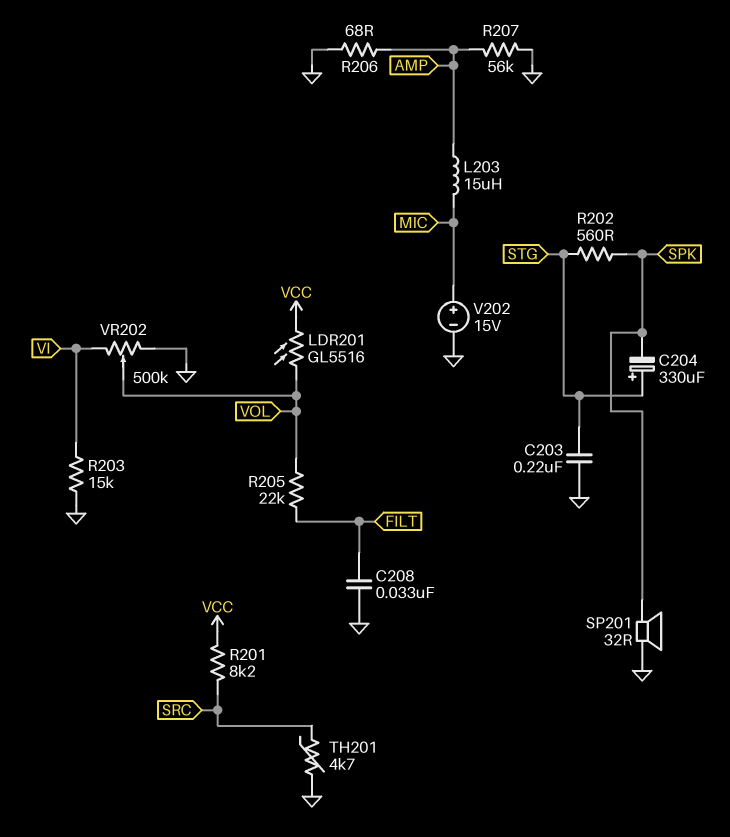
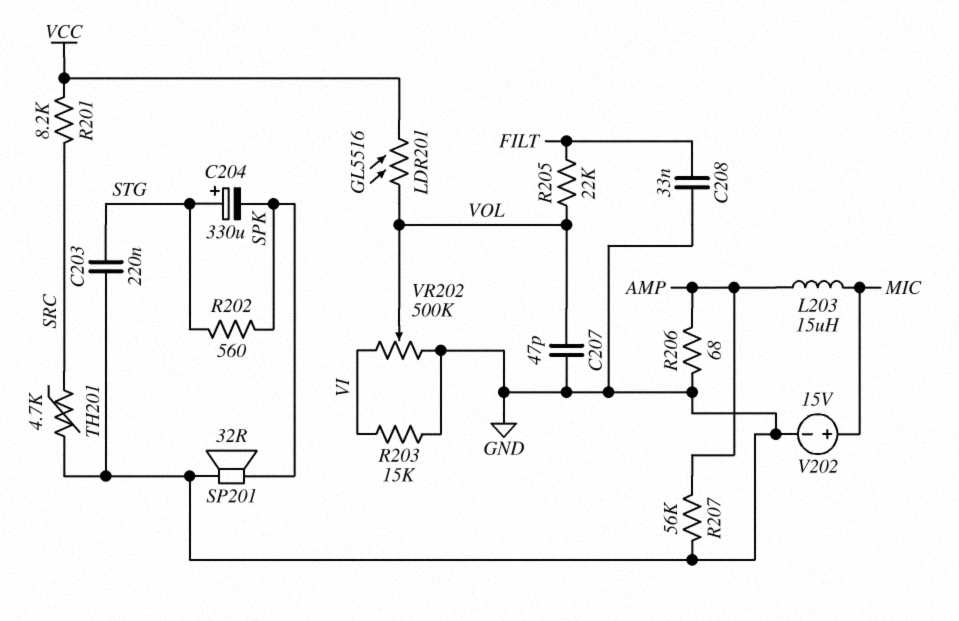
C207: none -> 47pF (GND, VOL)

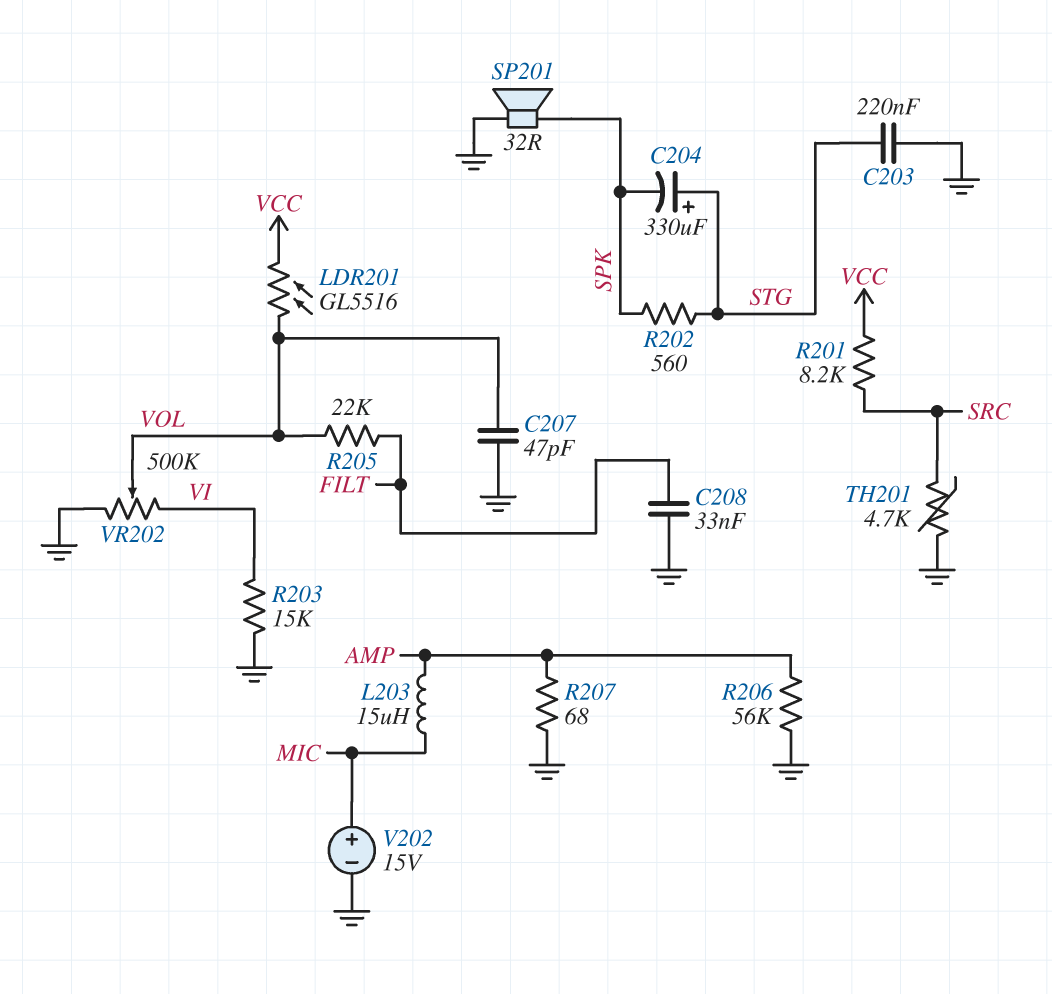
R206: 68 (AMP, GND) -> 56k (AMP, GND)
R207: 56k (AMP, GND) -> 68 (AMP, GND)

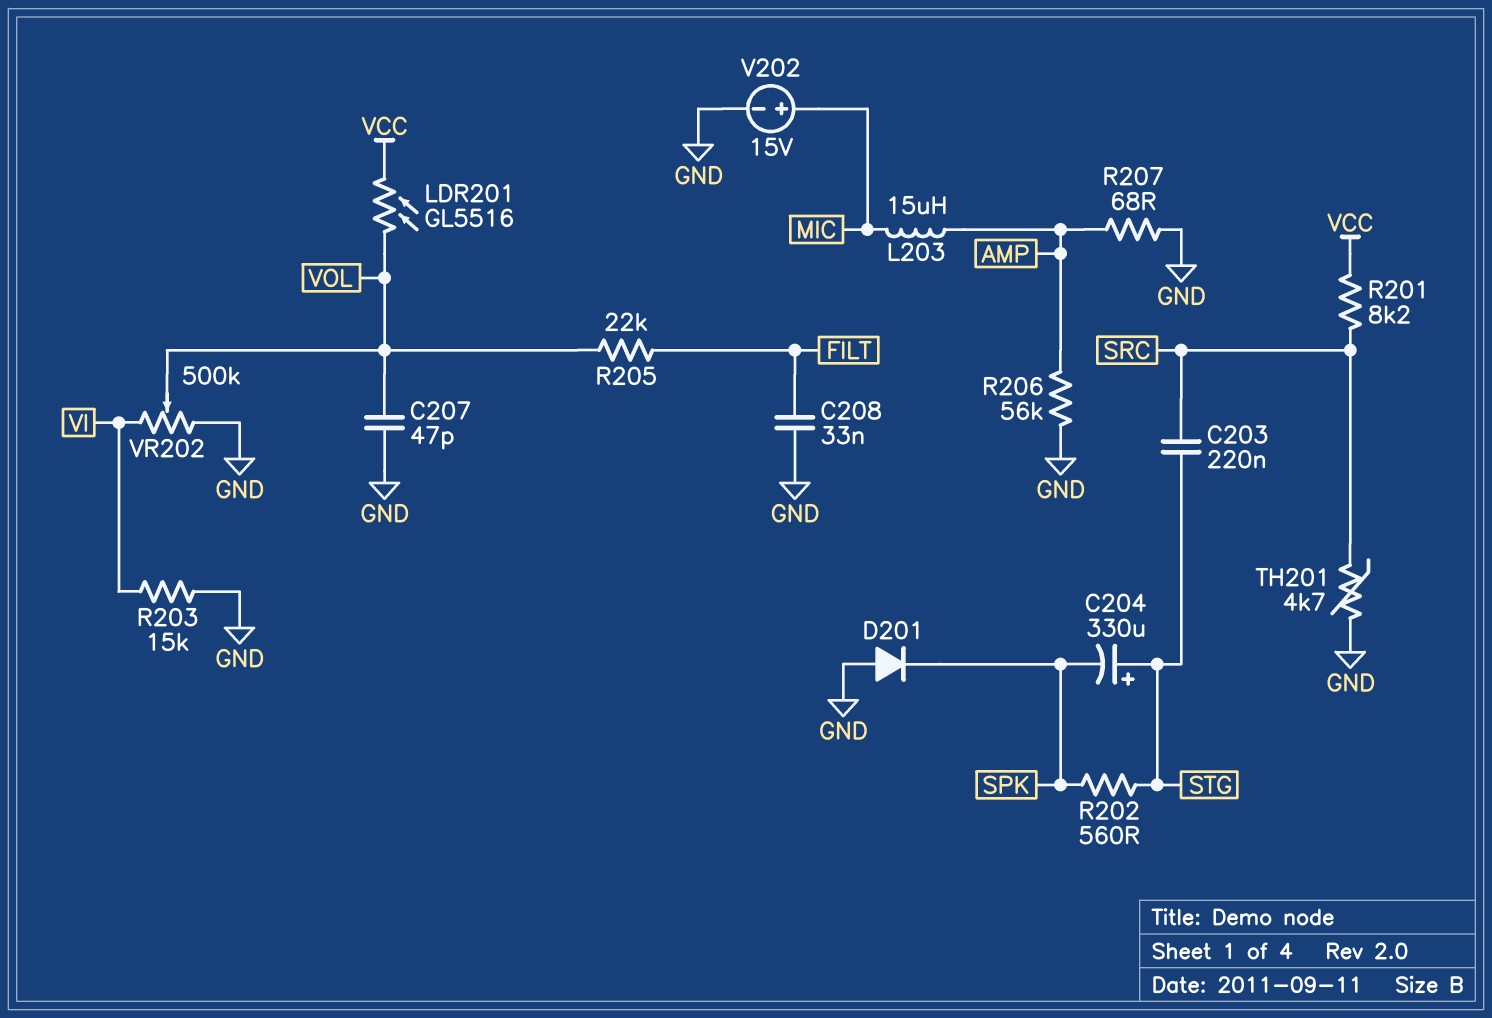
C203: 220nF (GND, STG) -> 220nF (SRC, STG)
D201: none -> diode (A GND, K SPK)
SP201: speaker 32R (GND, SPK) -> none

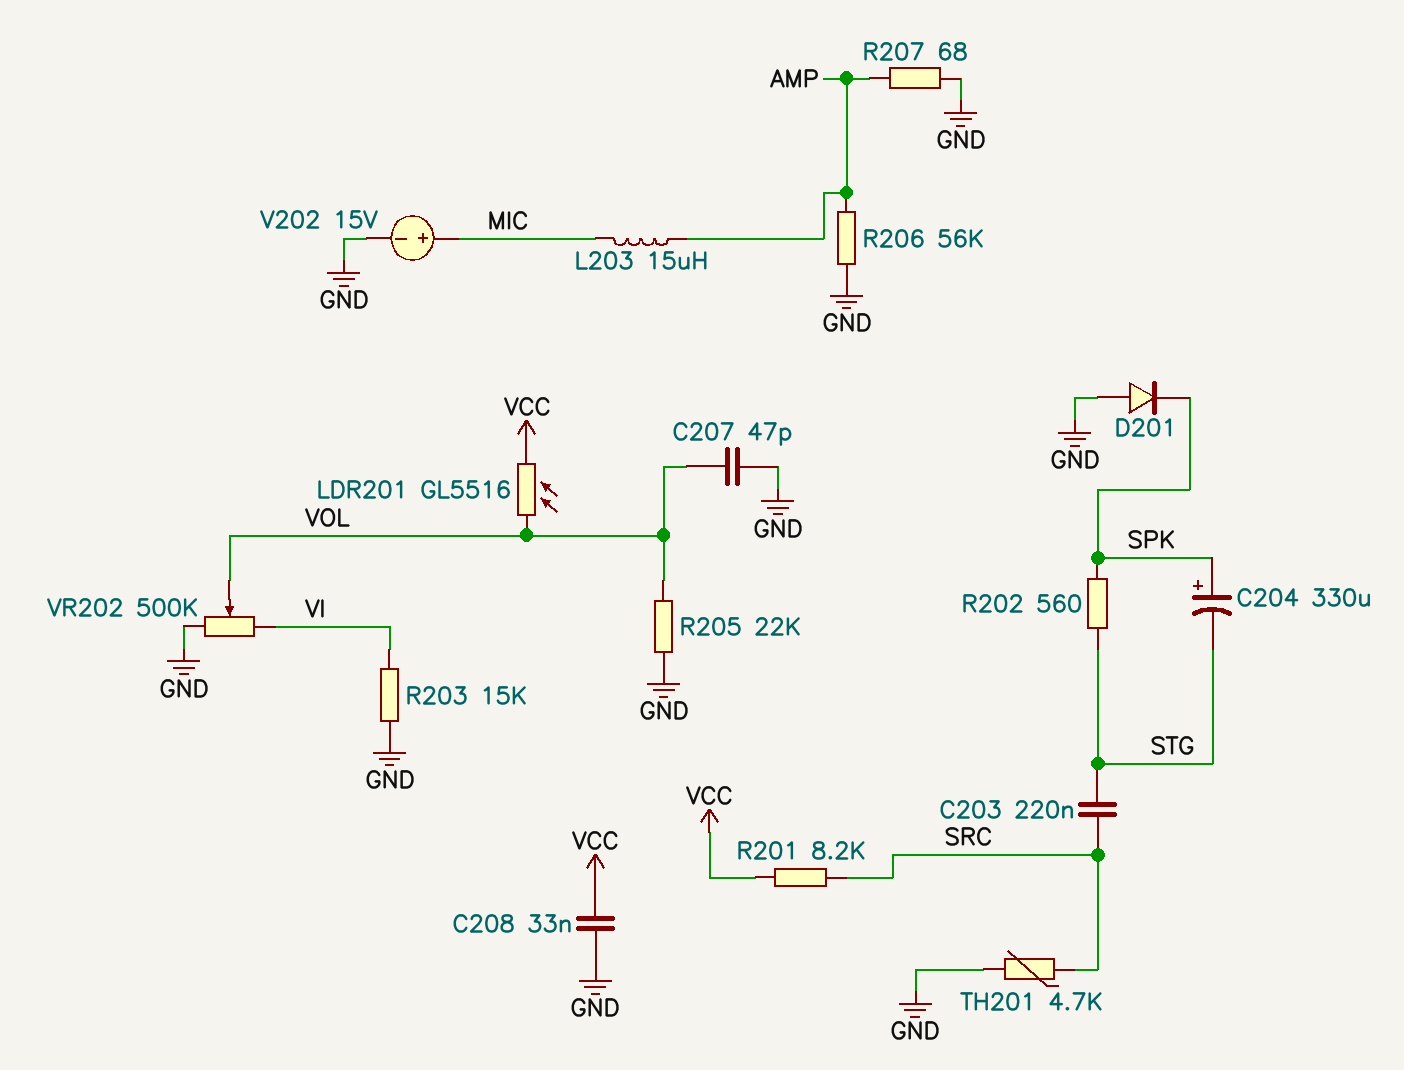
C204: 330uF (plus STG, minus SPK) -> 330uF (plus SPK, minus STG)
C208: 33nF (FILT, GND) -> 33nF (GND, VCC)
R205: 22k (FILT, VOL) -> 22k (GND, VOL)

